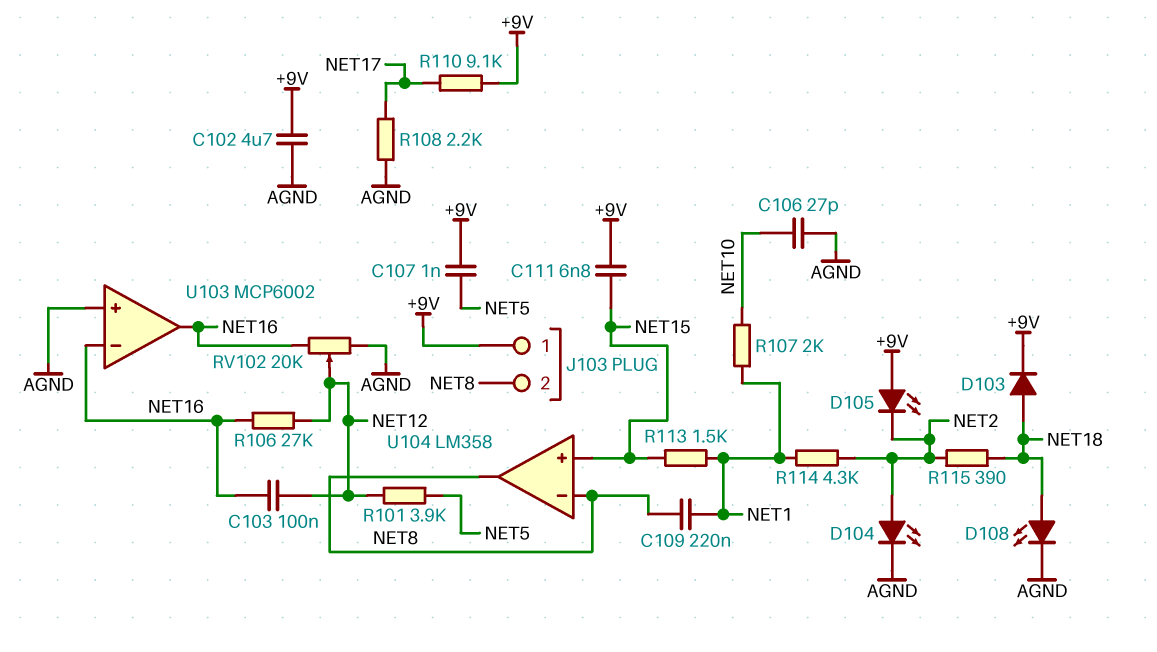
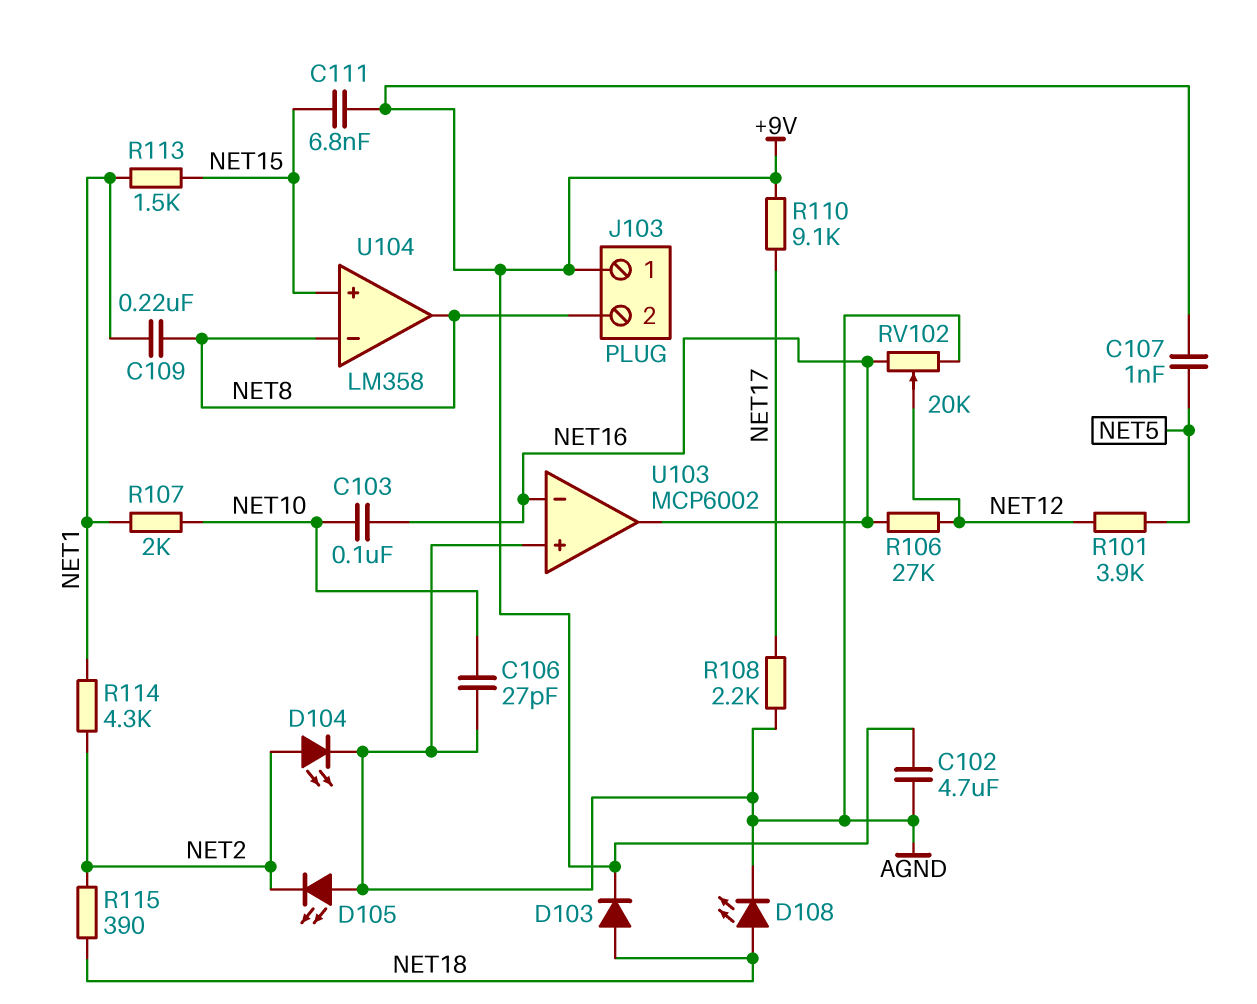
C103: 100nF (NET12, NET16) -> 100nF (NET10, NET16)
D105: LED (A +9V, K NET2) -> LED (A AGND, K NET2)

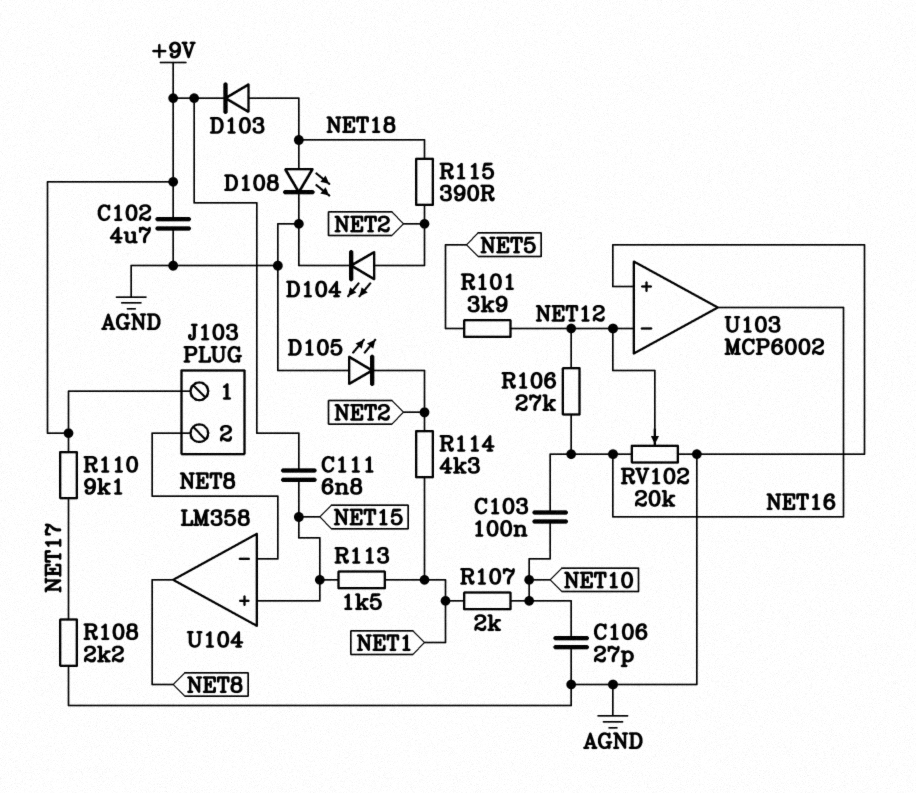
C107: 1nF (+9V, NET5) -> none
C109: 220nF (NET1, NET8) -> none
U103 pin in-: NET16 -> NET12

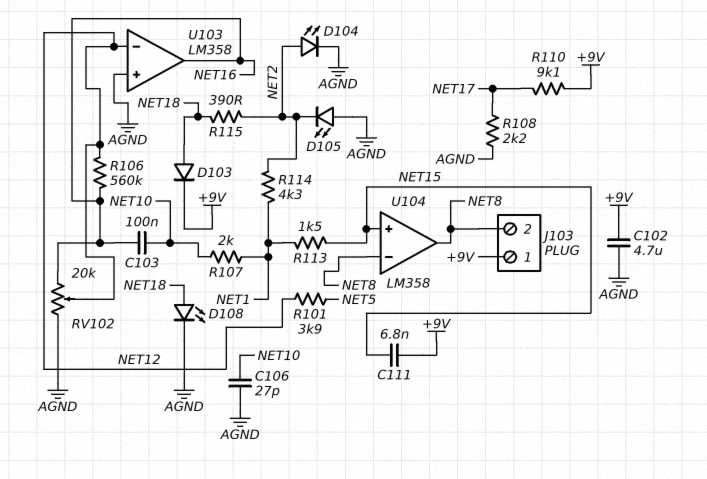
R106: 27k (NET12, NET16) -> 560k (NET12, NET16)
U103: MCP6002 -> LM358

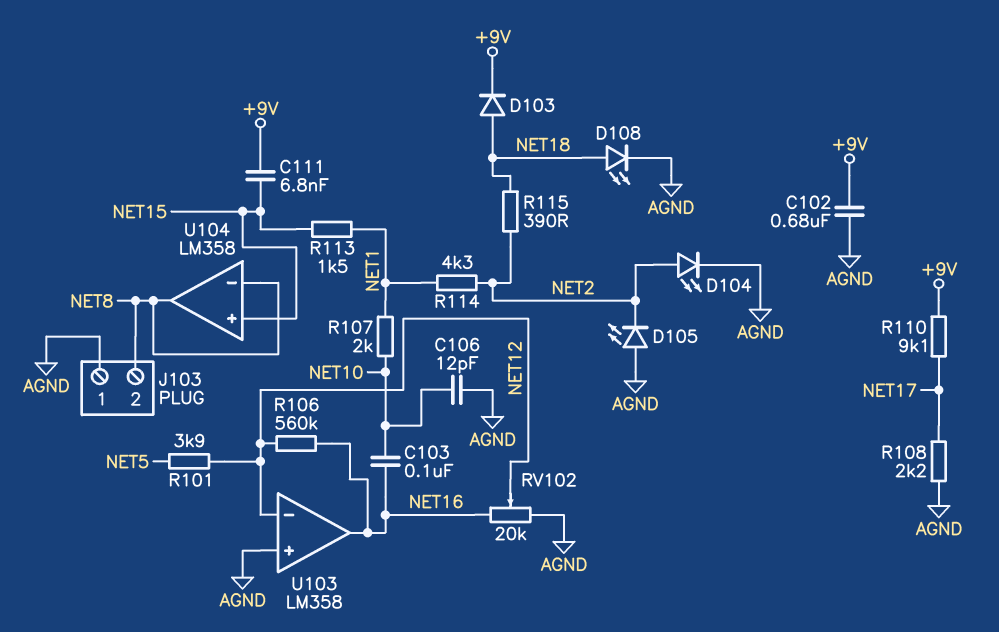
C102: 4.7uF (+9V, AGND) -> 680nF (+9V, AGND)
C106: 27pF (AGND, NET10) -> 12pF (AGND, NET10)
J103 pin 1: +9V -> AGND

